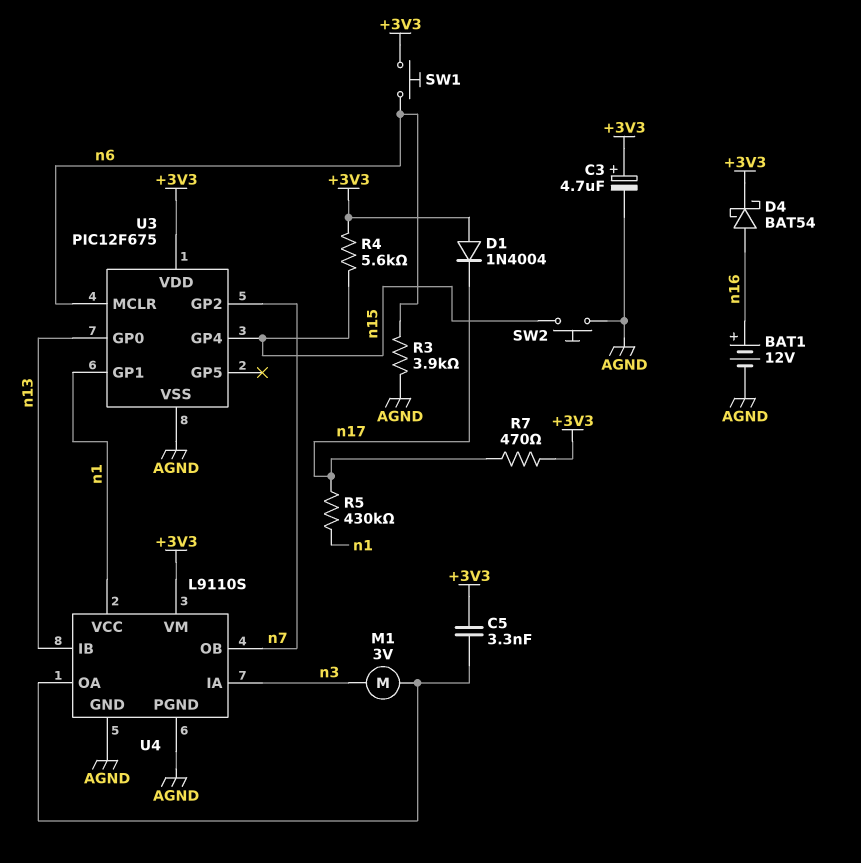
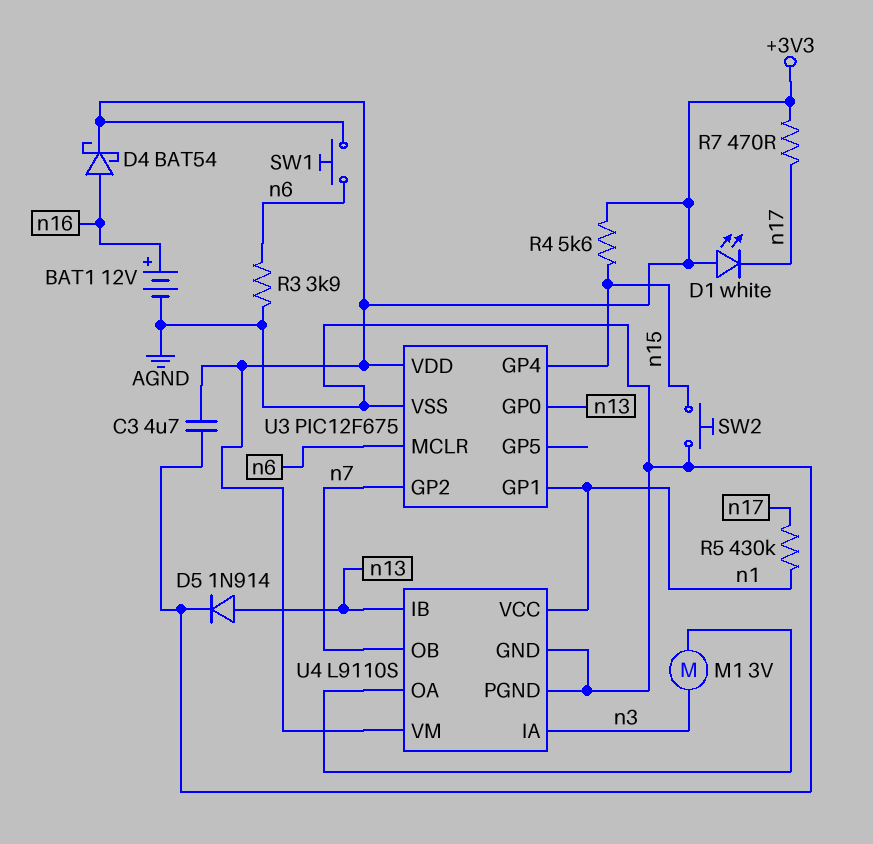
C3: 4.7uF (plus +3V3, minus AGND) -> 4.7uF (+3V3, AGND)
C5: 3.3nF (+3V3, U4/OA) -> none
D1: diode 1N4004 (A +3V3, K n17) -> LED white (A +3V3, K n17)
D5: none -> diode 1N914 (A n13, K AGND)

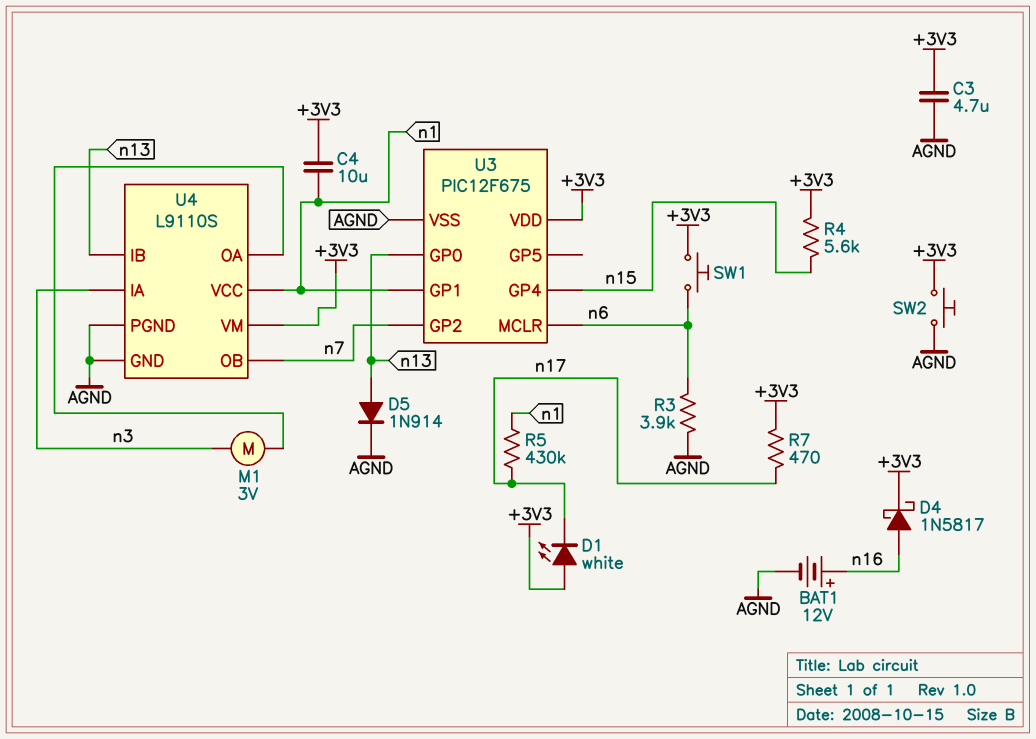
C4: none -> 10uF (+3V3, n1)
D4: schottky BAT54 (A n16, K +3V3) -> schottky 1N5817 (A n16, K +3V3)
SW2: button (AGND, n15) -> button (+3V3, AGND)

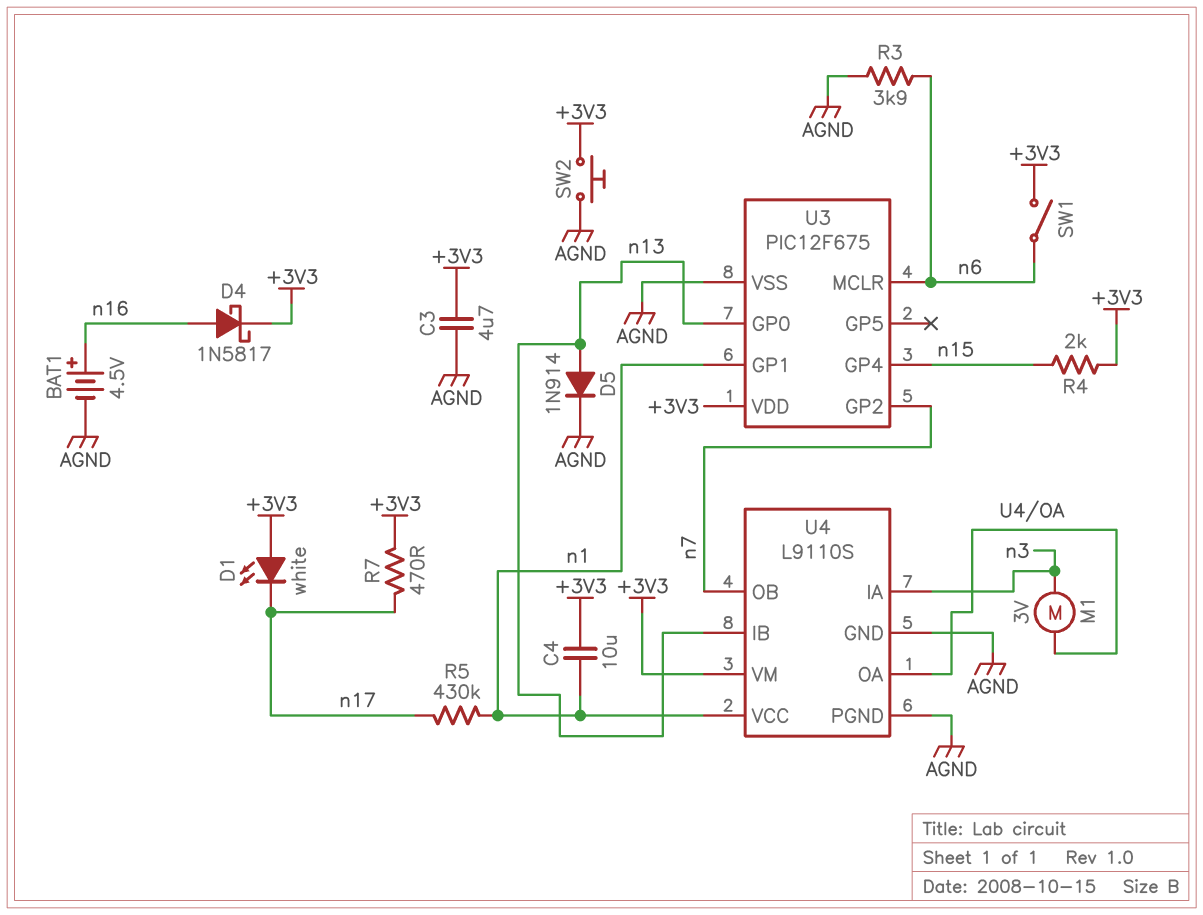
BAT1: 12V (plus n16, minus AGND) -> 4.5V (plus n16, minus AGND)
R4: 5.6k (+3V3, n15) -> 2k (+3V3, n15)
SW1: button (+3V3, n6) -> switch (+3V3, n6)

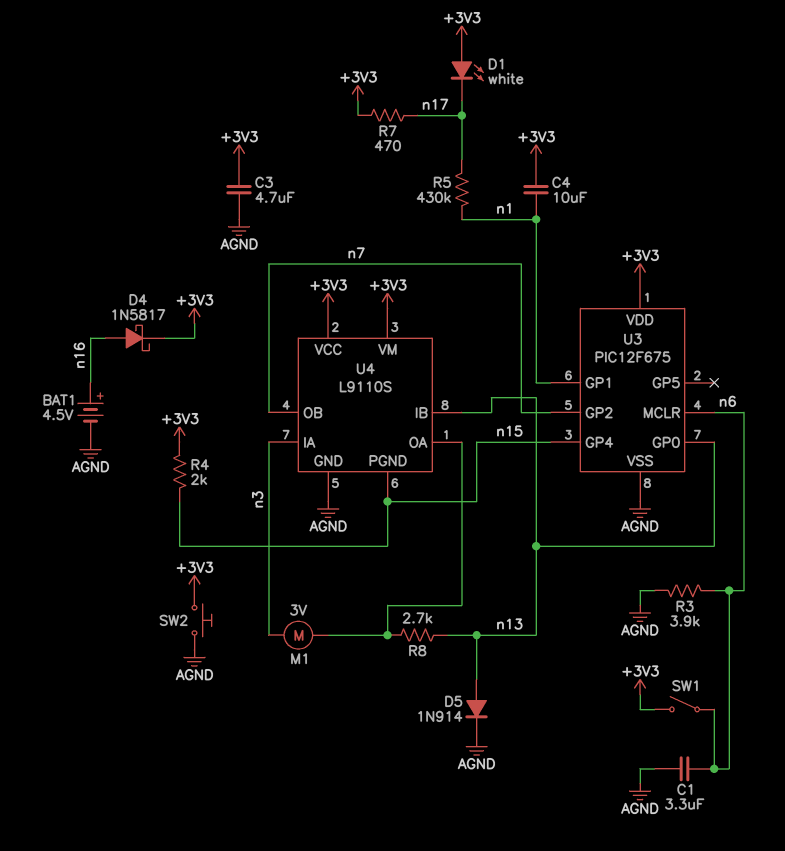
C1: none -> 3.3uF (AGND, n6)
R8: none -> 2.7k (U4/OA, n13)
U4 pin PGND: AGND -> n15
U4 pin VCC: n1 -> +3V3

